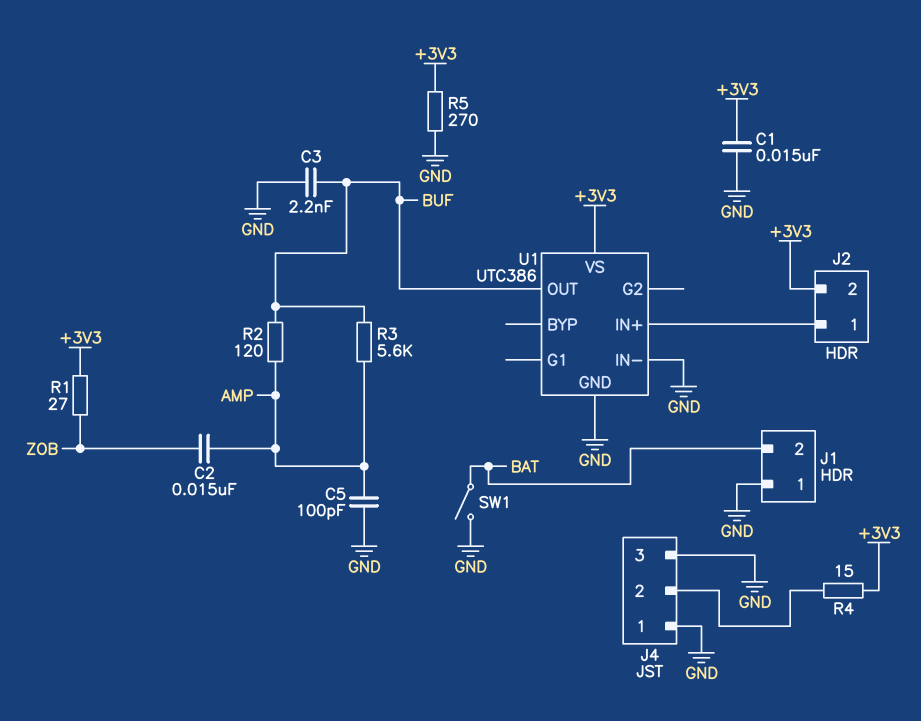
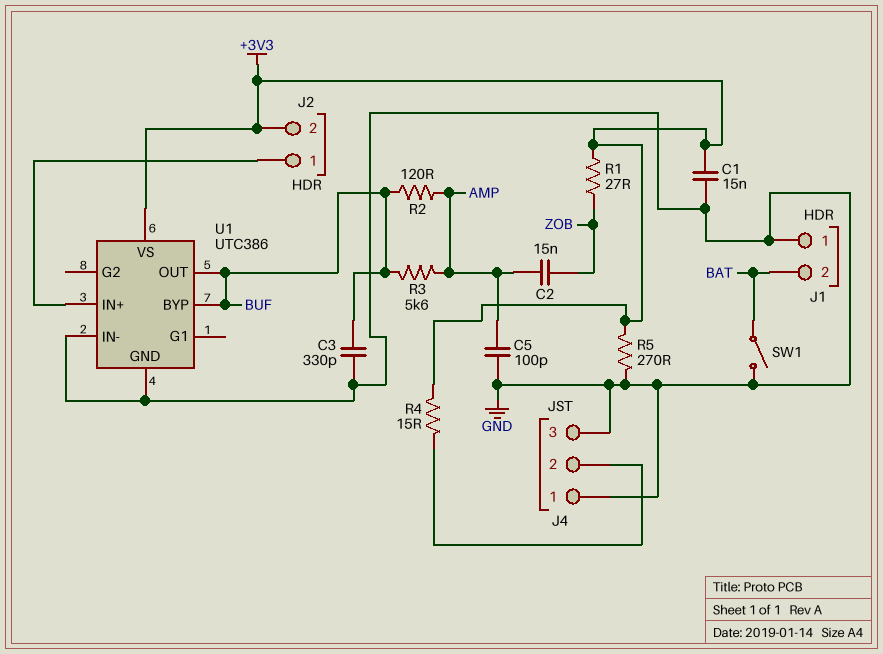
C3: 2.2nF (BUF, GND) -> 330pF (BUF, GND)
U1 pin BYP: none -> BUF

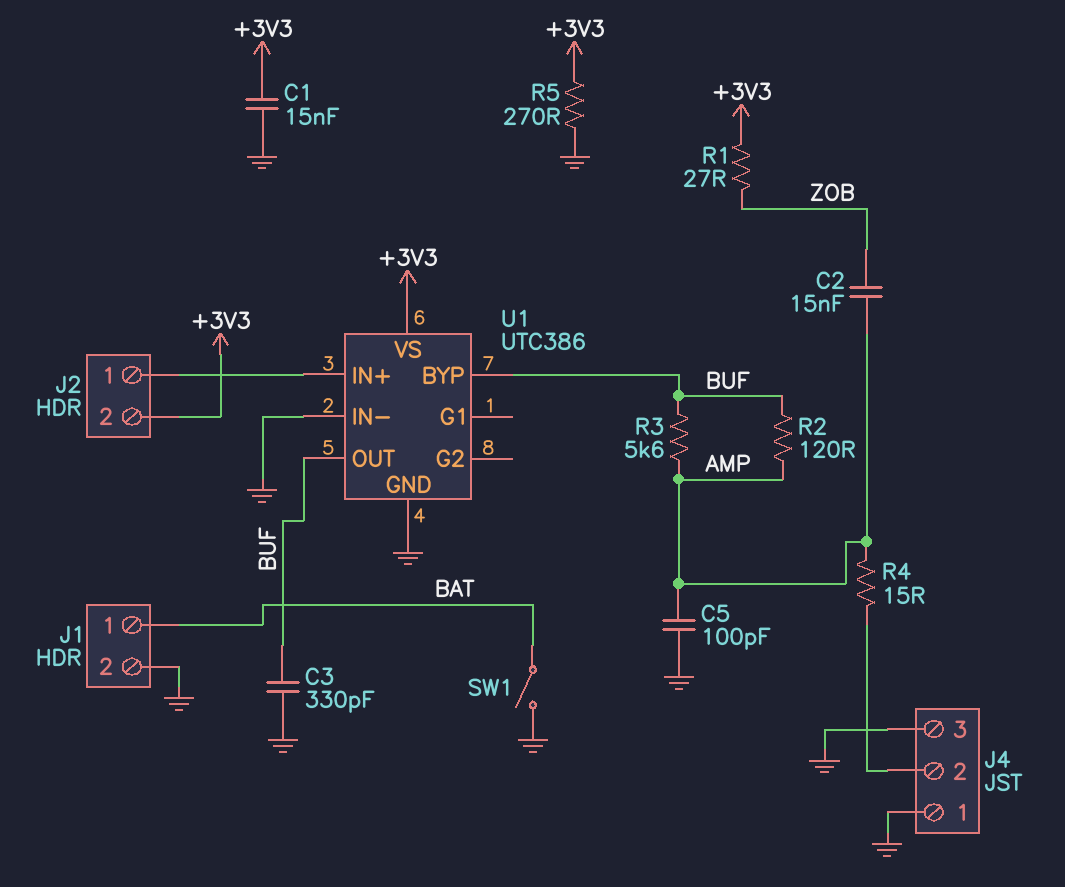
J1 pin 1: GND -> BAT
J1 pin 2: BAT -> GND
R4: 15 (+3V3, J4/2) -> 15 (AMP, J4/2)

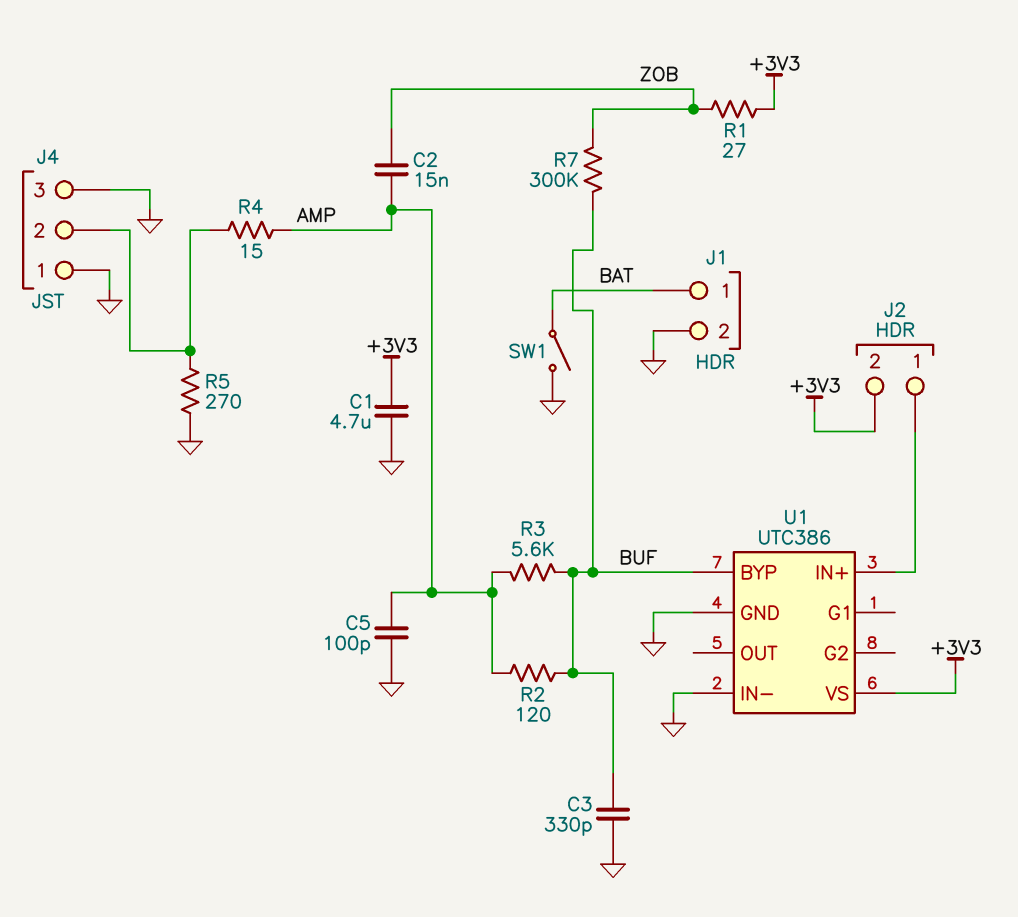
C1: 15nF (+3V3, GND) -> 4.7uF (+3V3, GND)
R5: 270 (+3V3, GND) -> 270 (GND, J4/2)
R7: none -> 300k (BUF, ZOB)
U1 pin OUT: BUF -> none

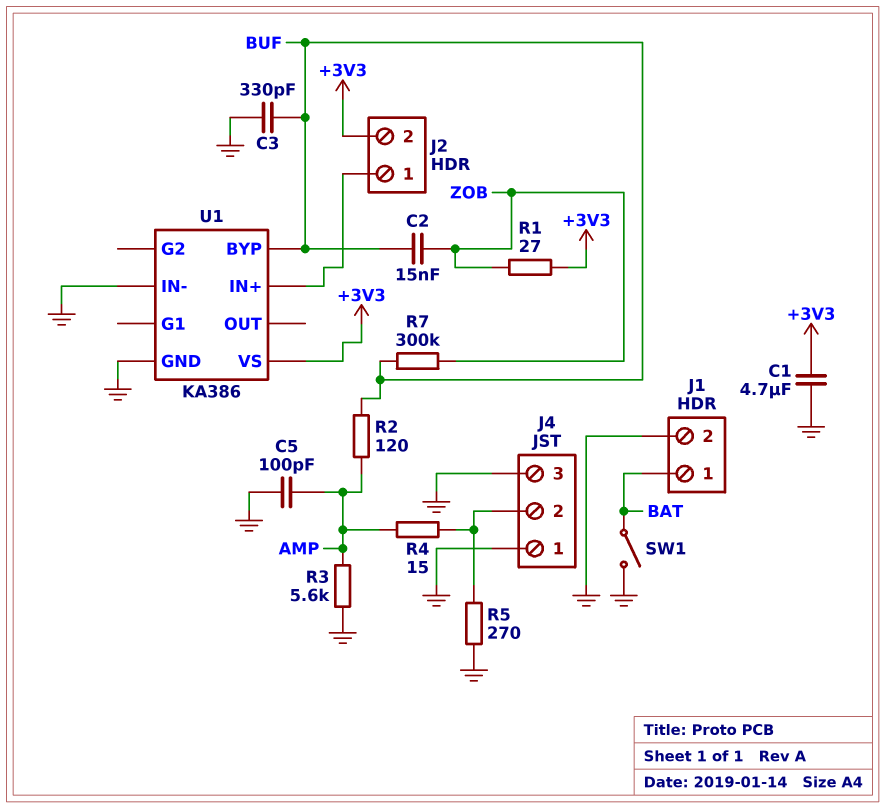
C2: 15nF (AMP, ZOB) -> 15nF (BUF, ZOB)
R3: 5.6k (AMP, BUF) -> 5.6k (AMP, GND)
U1: UTC386 -> KA386

